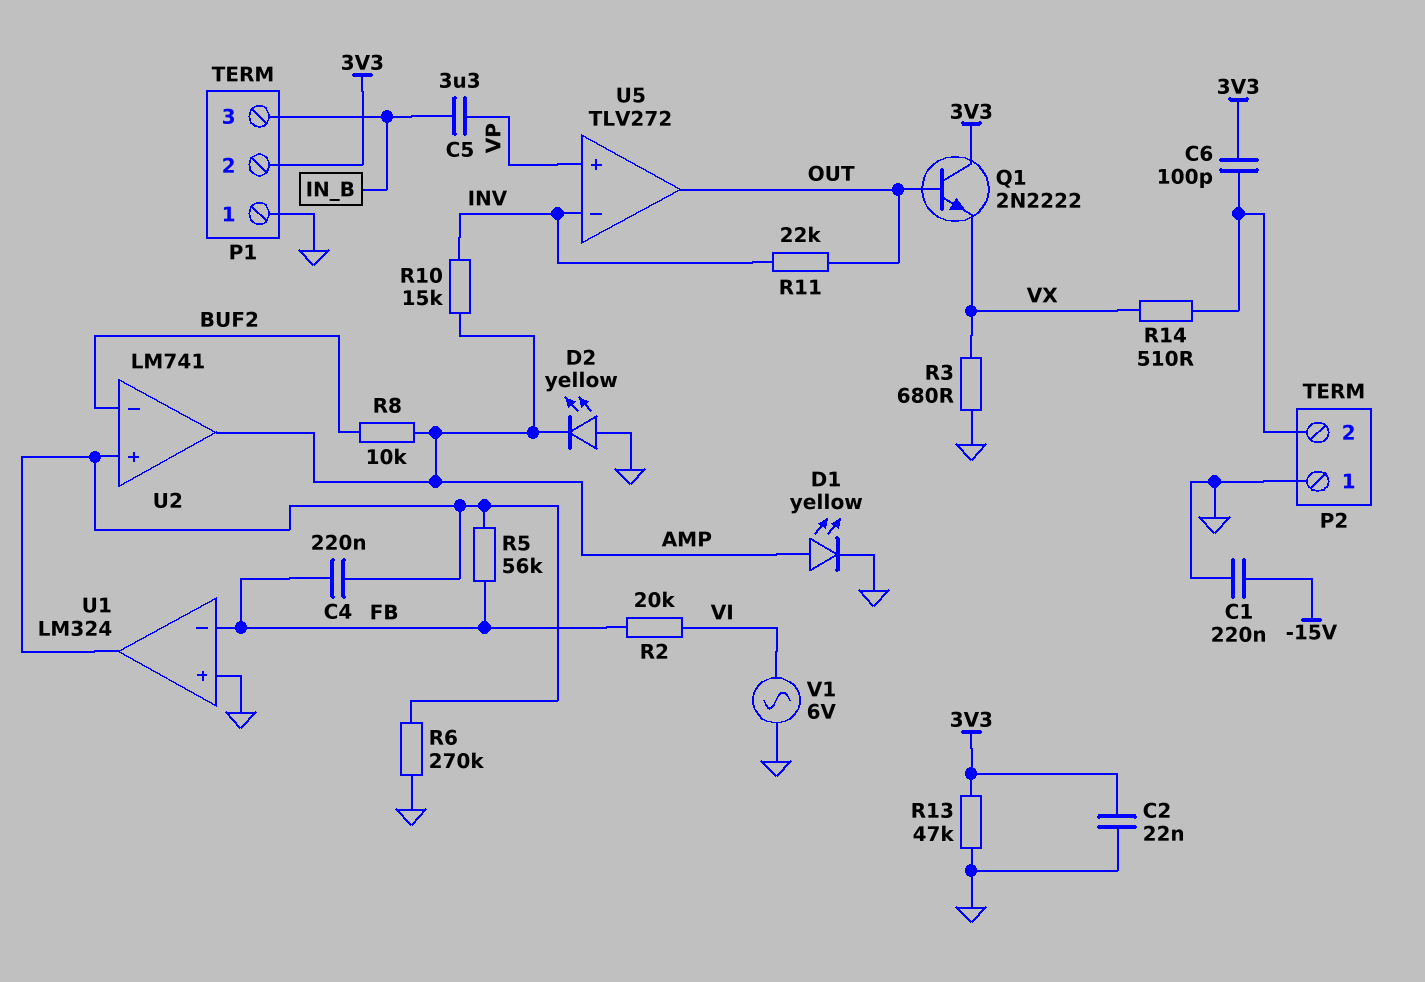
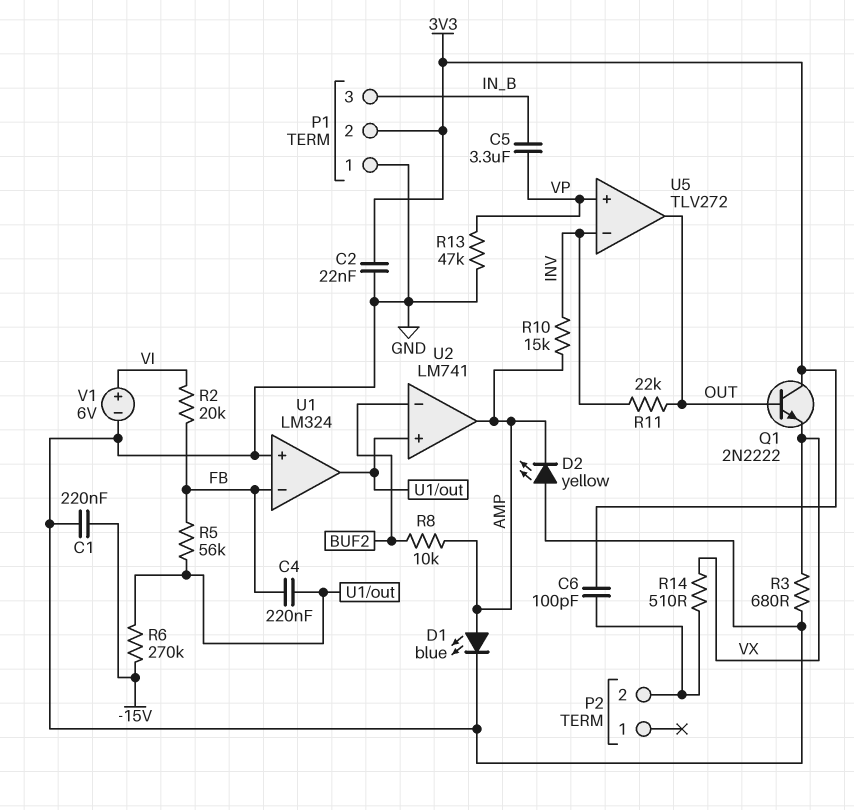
D1: LED yellow (A AMP, K GND) -> LED blue (A AMP, K GND)
P2 pin 1: GND -> none
R6: 270k (GND, U1/out) -> 270k (-15V, U1/out)
R13: 47k (3V3, GND) -> 47k (GND, VP)
V1: AC 6V (GND, VI) -> 6V (plus VI, minus GND)

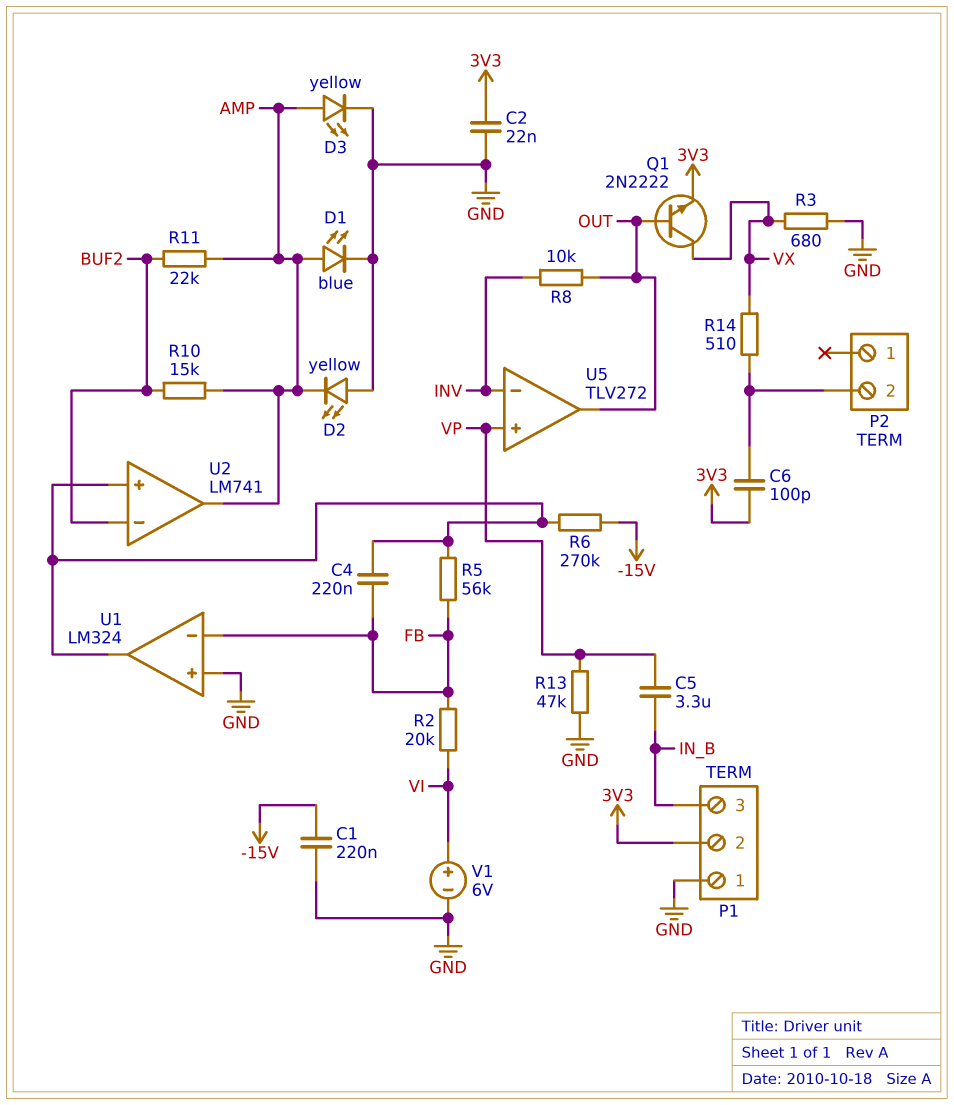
D3: none -> LED yellow (A AMP, K GND)
Q1: NPN 2N2222 (B OUT, C 3V3, E VX) -> NPN 2N2222 (B OUT, C VX, E 3V3)
R8: 10k (AMP, BUF2) -> 10k (INV, OUT)
R10: 15k (AMP, INV) -> 15k (AMP, BUF2)
R11: 22k (INV, OUT) -> 22k (AMP, BUF2)

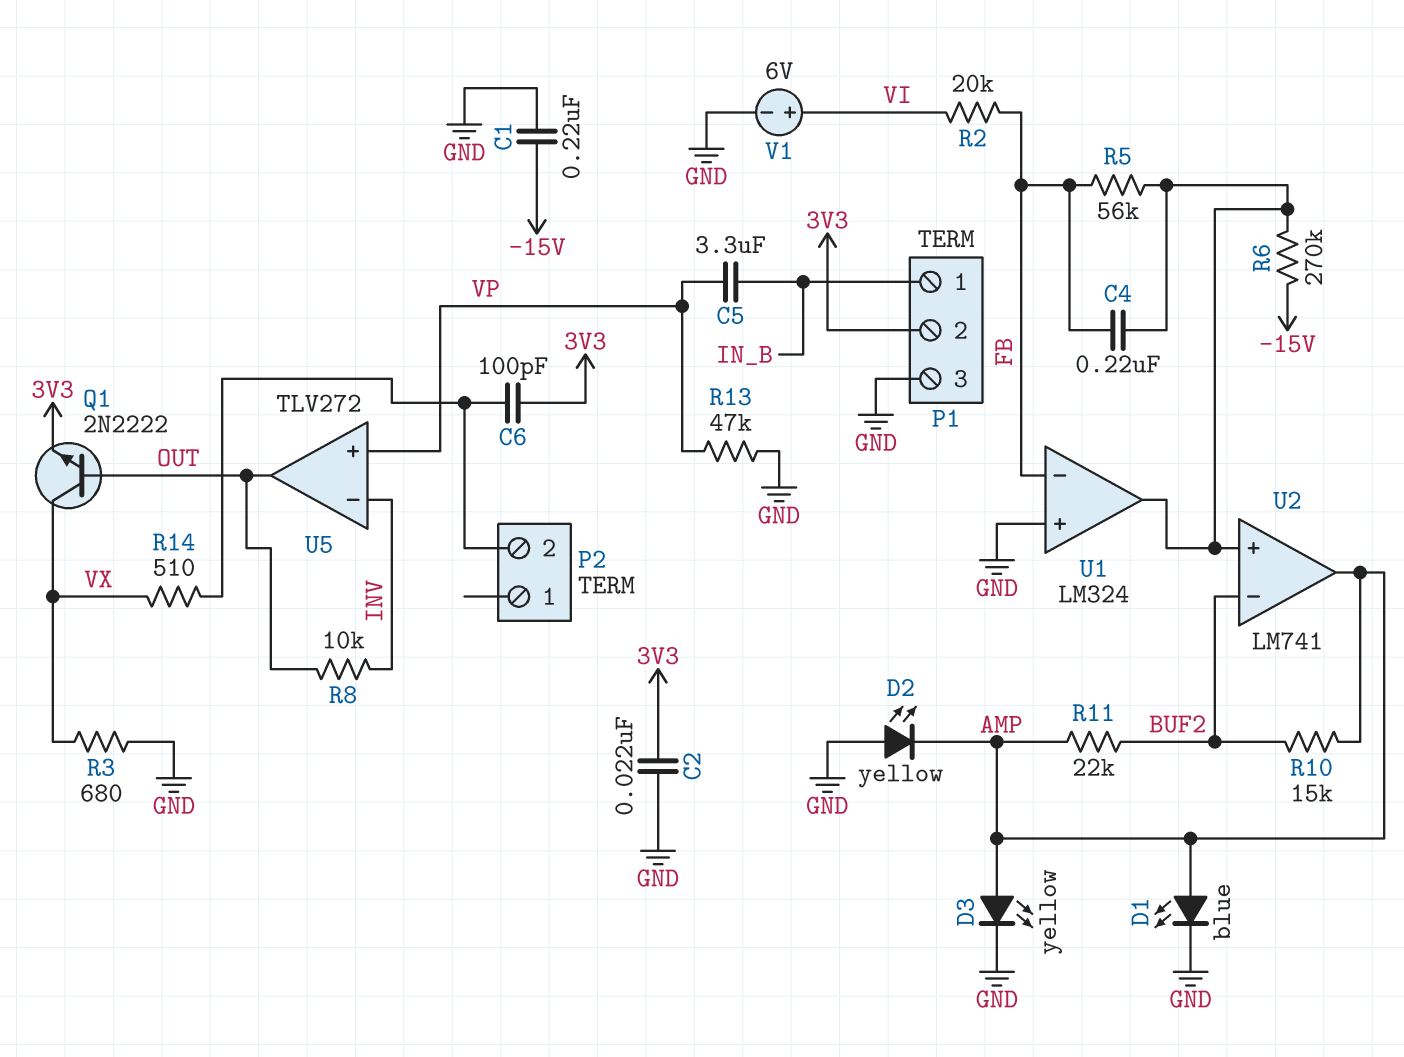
P1 pin 1: GND -> IN_B
P1 pin 3: IN_B -> GND

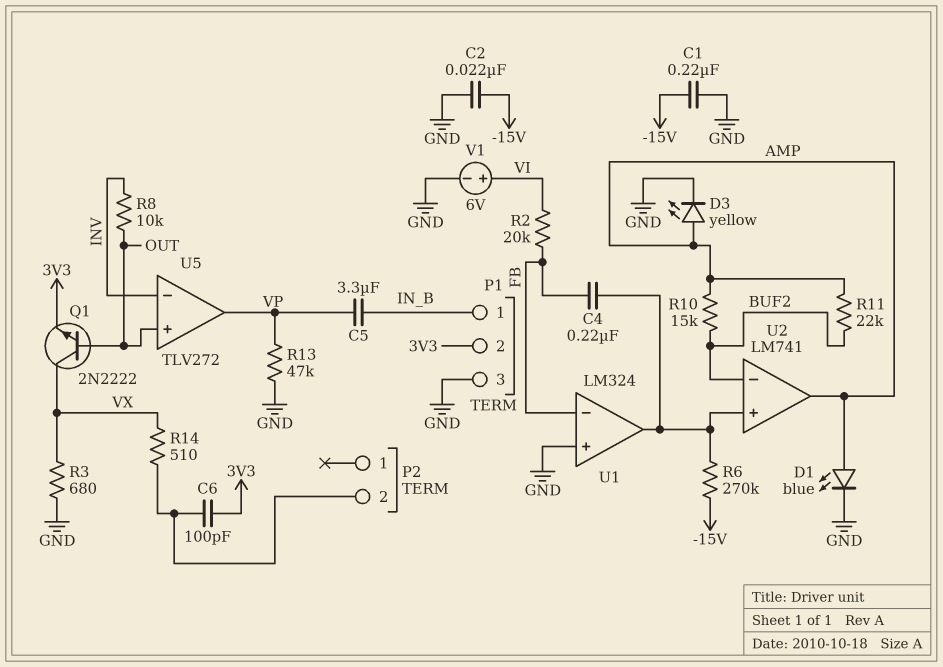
C2: 22nF (3V3, GND) -> 22nF (-15V, GND)
D2: LED yellow (A GND, K AMP) -> none
R5: 56k (FB, U1/out) -> none
U5 pin in+: VP -> OUT
U5 pin out: OUT -> VP

